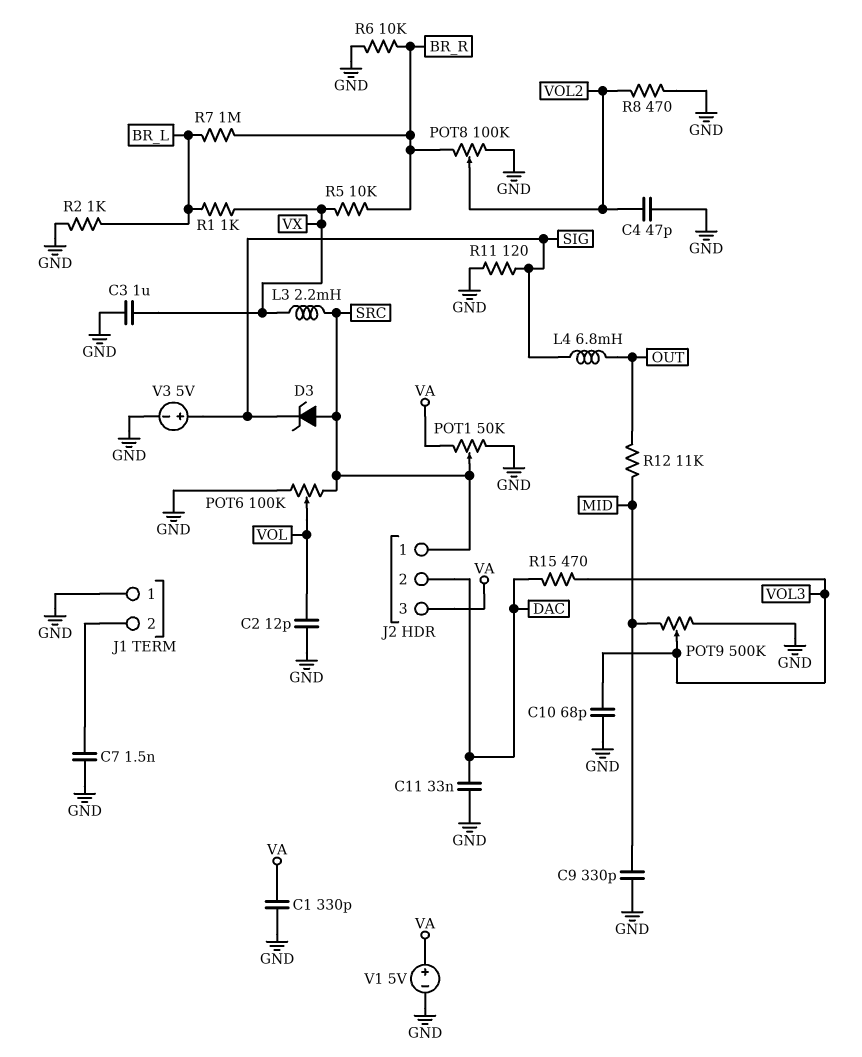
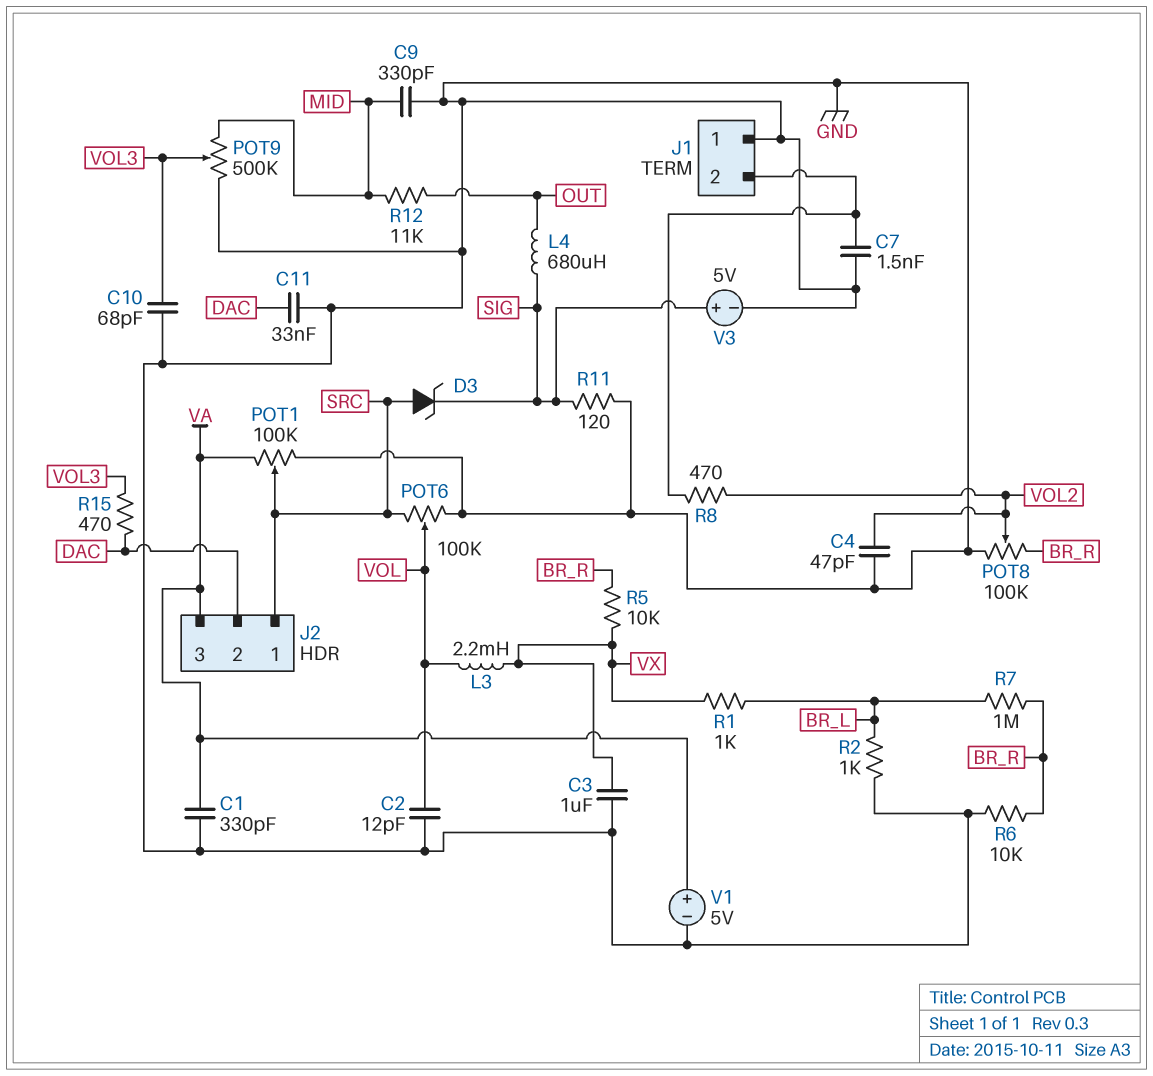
L3: 2.2mH (SRC, VX) -> 2.2mH (VOL, VX)
L4: 6.8mH (OUT, SIG) -> 680uH (OUT, SIG)
POT1: 50k (GND, VA, wiper SRC) -> 100k (GND, VA, wiper SRC)
R8: 470 (GND, VOL2) -> 470 (J1/2, VOL2)

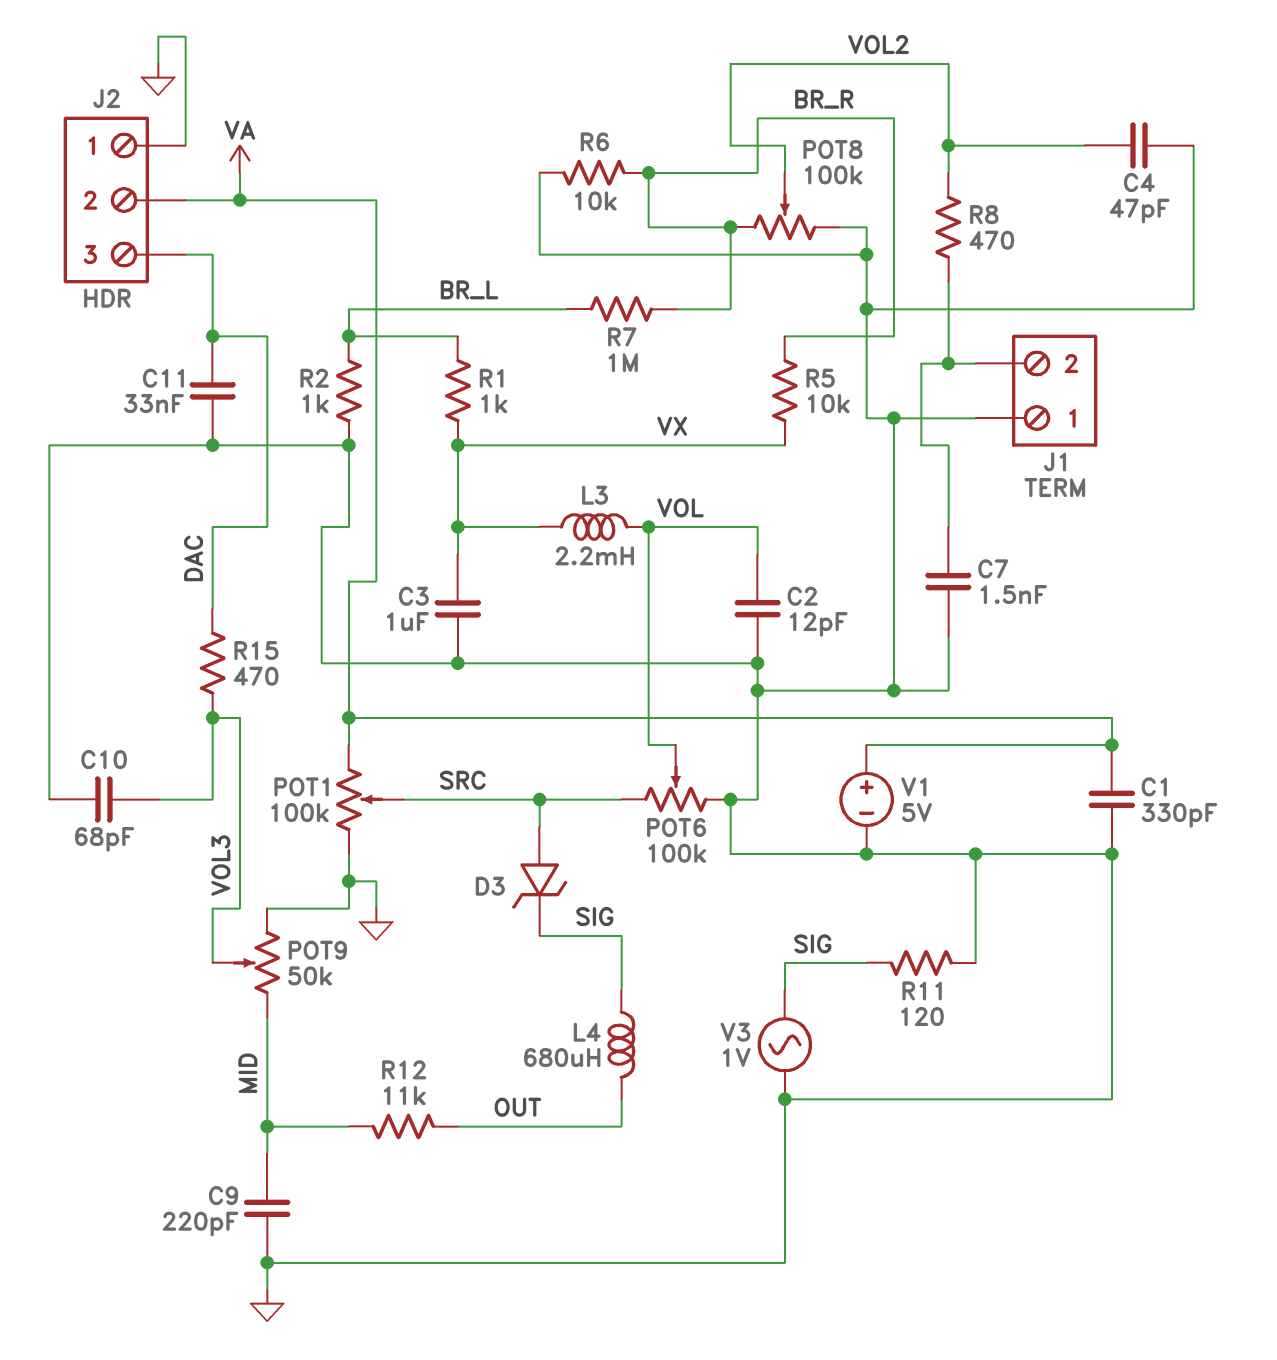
C9: 330pF (GND, MID) -> 220pF (GND, MID)
J2 pin 1: SRC -> GND
J2 pin 2: DAC -> VA
J2 pin 3: VA -> DAC
POT9: 500k (GND, MID, wiper VOL3) -> 50k (GND, MID, wiper VOL3)
V3: 5V (plus SIG, minus GND) -> AC 1V (GND, SIG)

